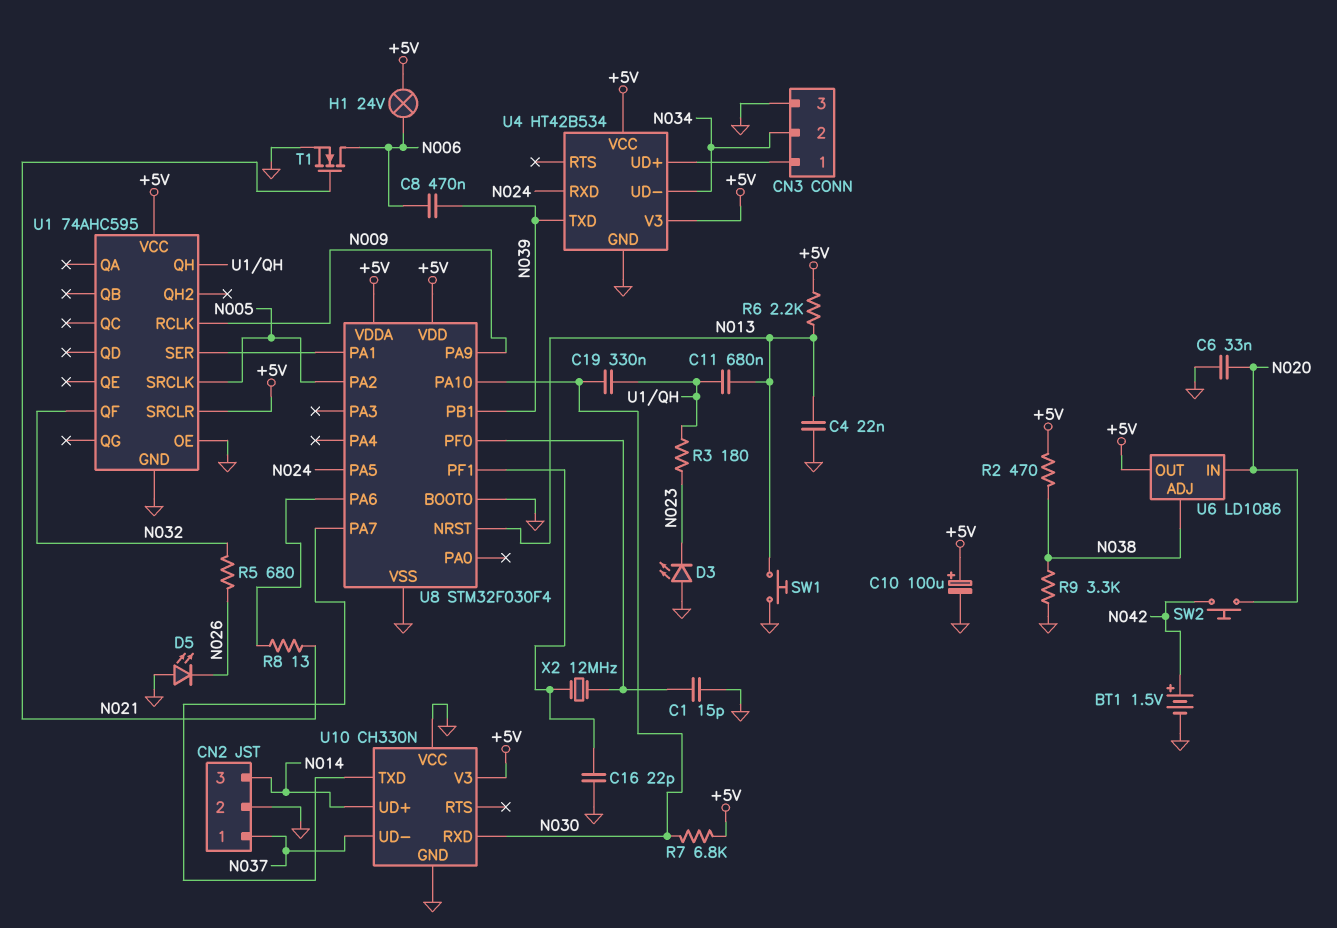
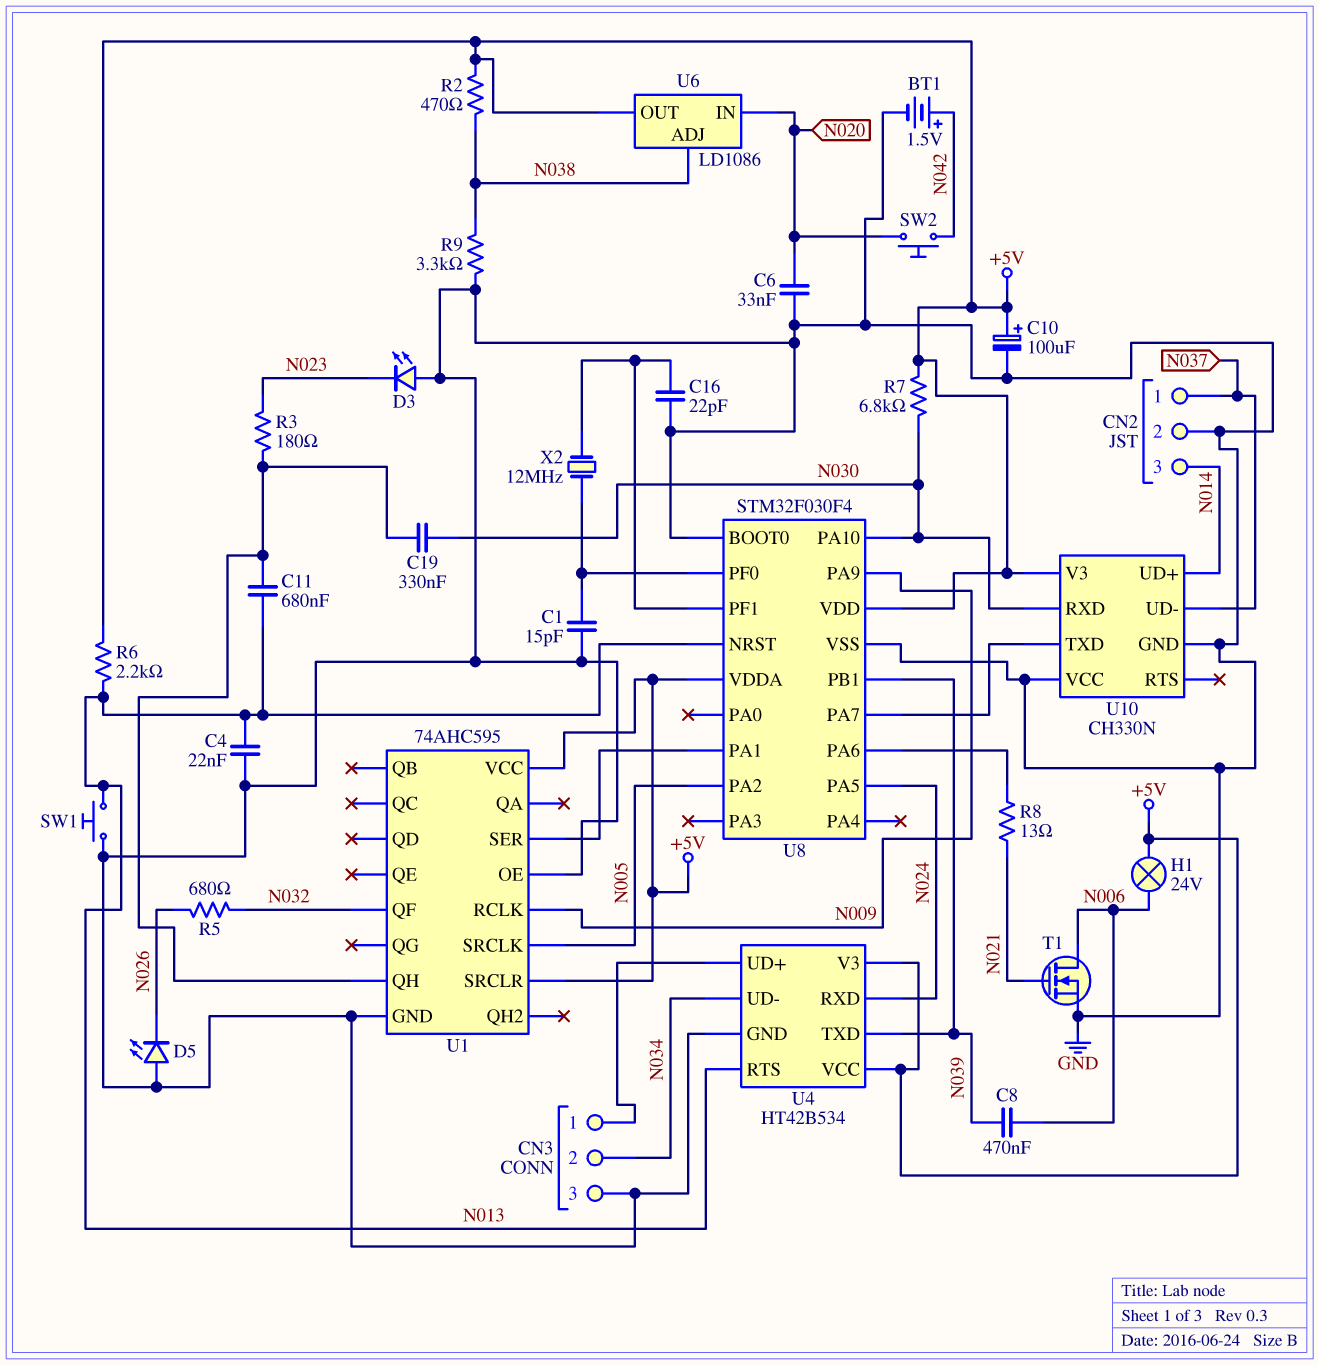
U4 pin RTS: none -> N013

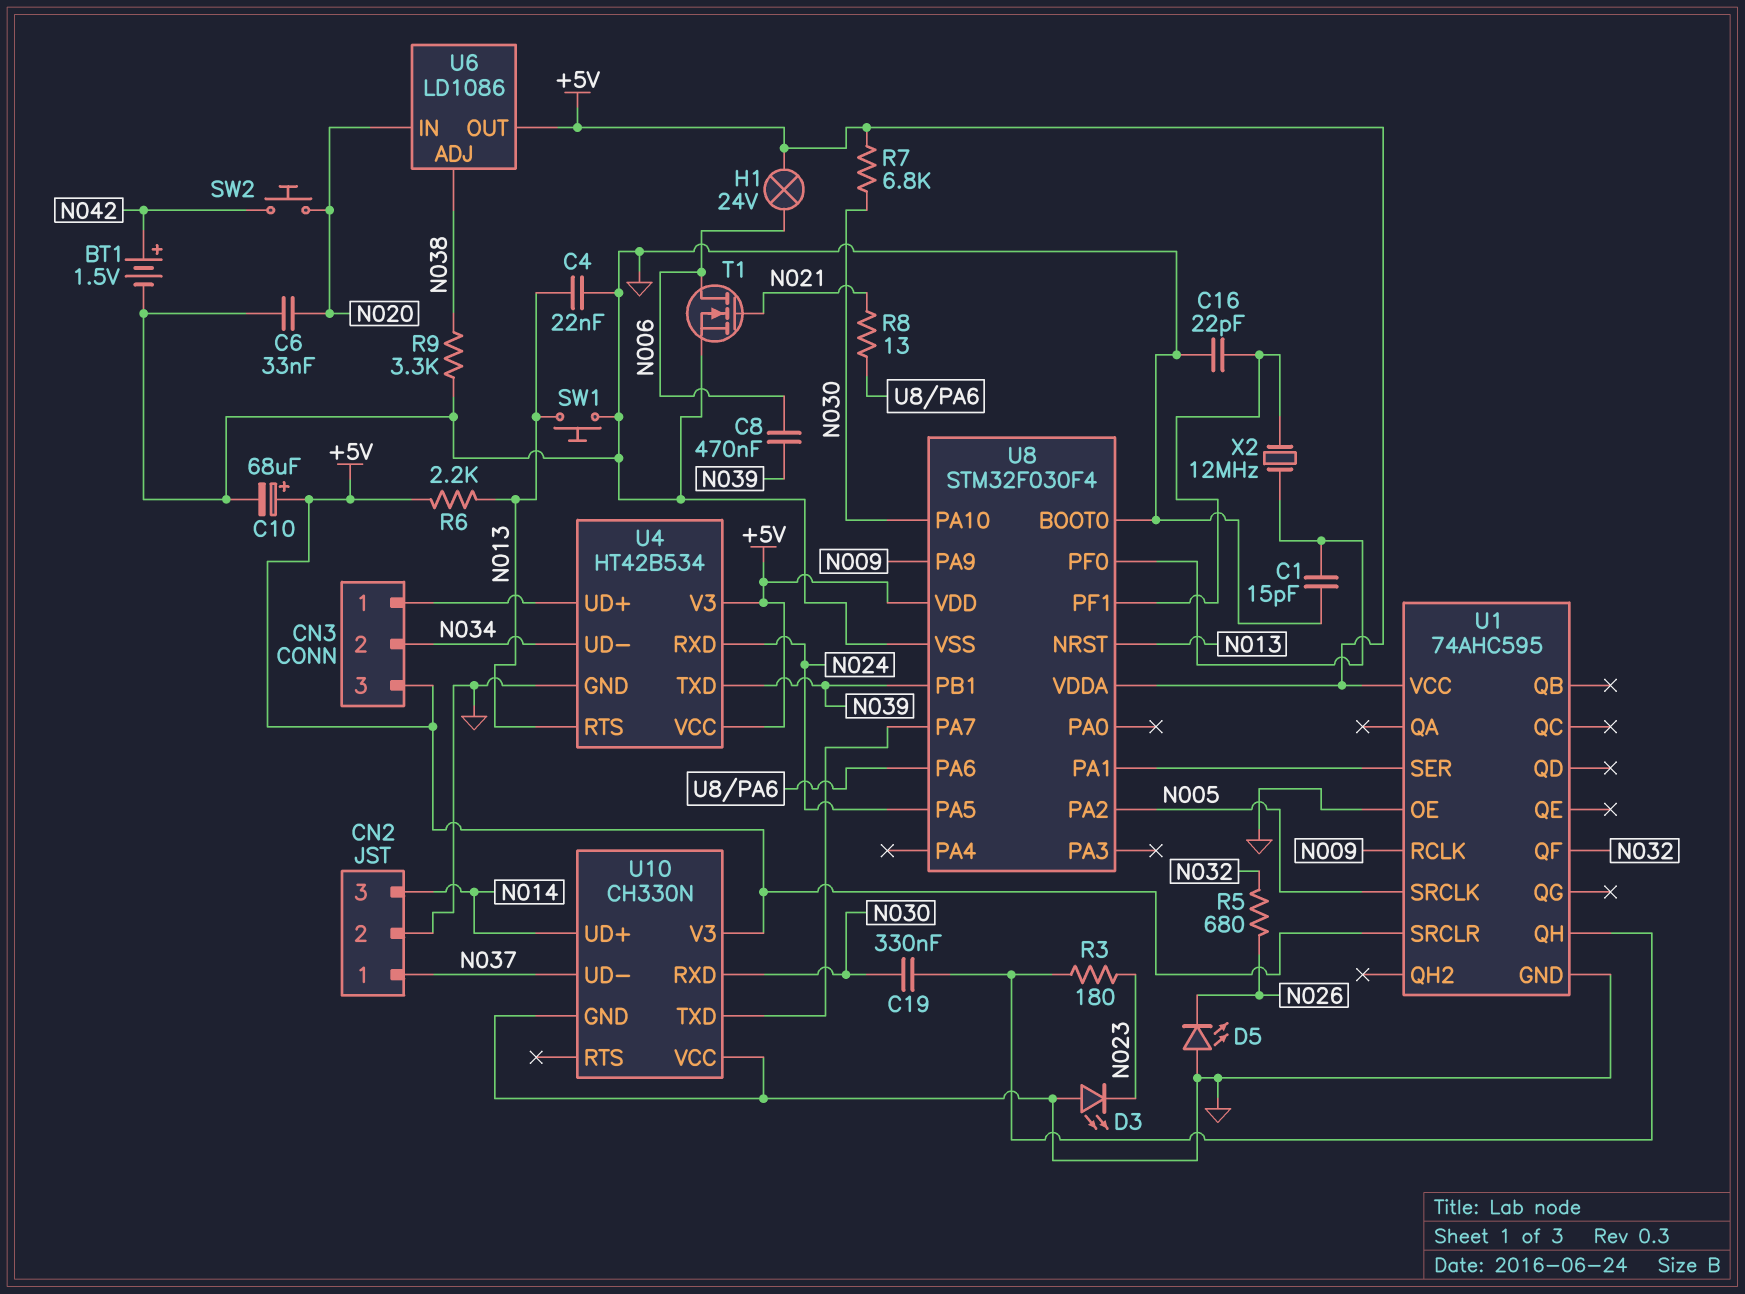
C10: 100uF (plus +5V, minus GND) -> 68uF (plus +5V, minus GND)
C11: 680nF (N013, U1/QH) -> none
CN3 pin 3: GND -> +5V
R2: 470 (+5V, N038) -> none

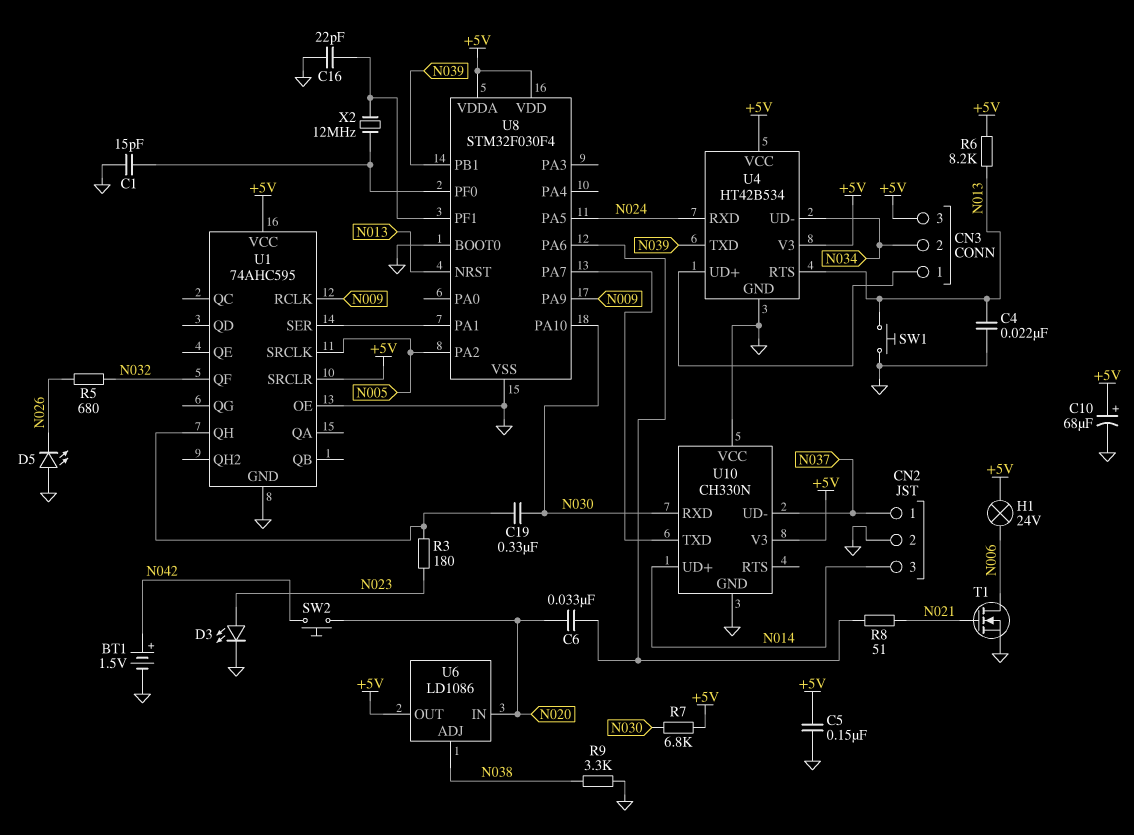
C5: none -> 150nF (+5V, GND)
C6: 33nF (GND, N020) -> 33nF (N020, U8/PA6)
C8: 470nF (N006, N039) -> none
D3: LED (A GND, K N023) -> LED (A N023, K GND)
R6: 2.2k (+5V, N013) -> 8.2k (+5V, N013)
R8: 13 (N021, U8/PA6) -> 51 (N021, U8/PA6)

